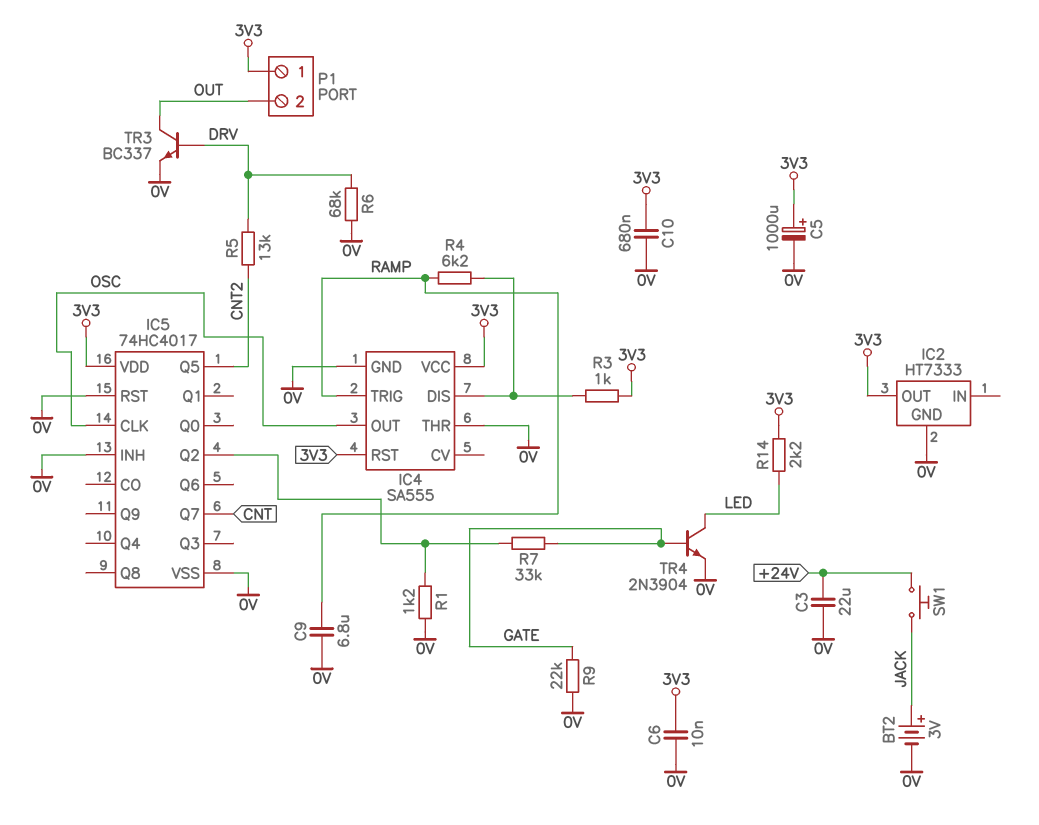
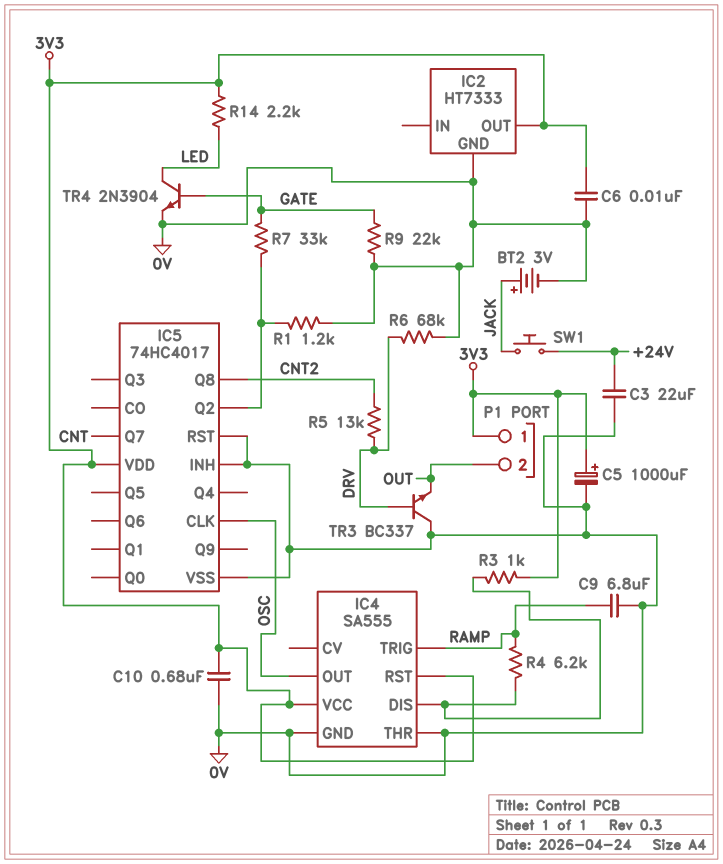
IC5 pin Q5: CNT2 -> none
IC5 pin Q8: none -> CNT2
TR3: NPN BC337 (B DRV, C OUT, E 0V) -> NPN BC337 (B DRV, C 0V, E OUT)

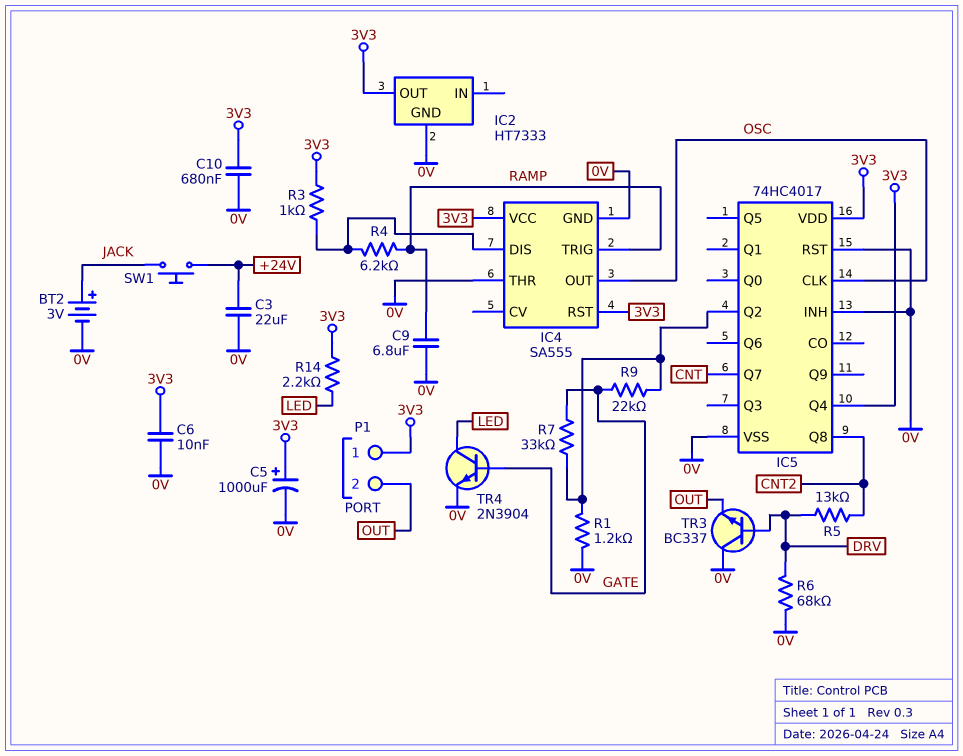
IC5 pin Q4: none -> 3V3
R9: 22k (0V, GATE) -> 22k (GATE, IC5/Q2)

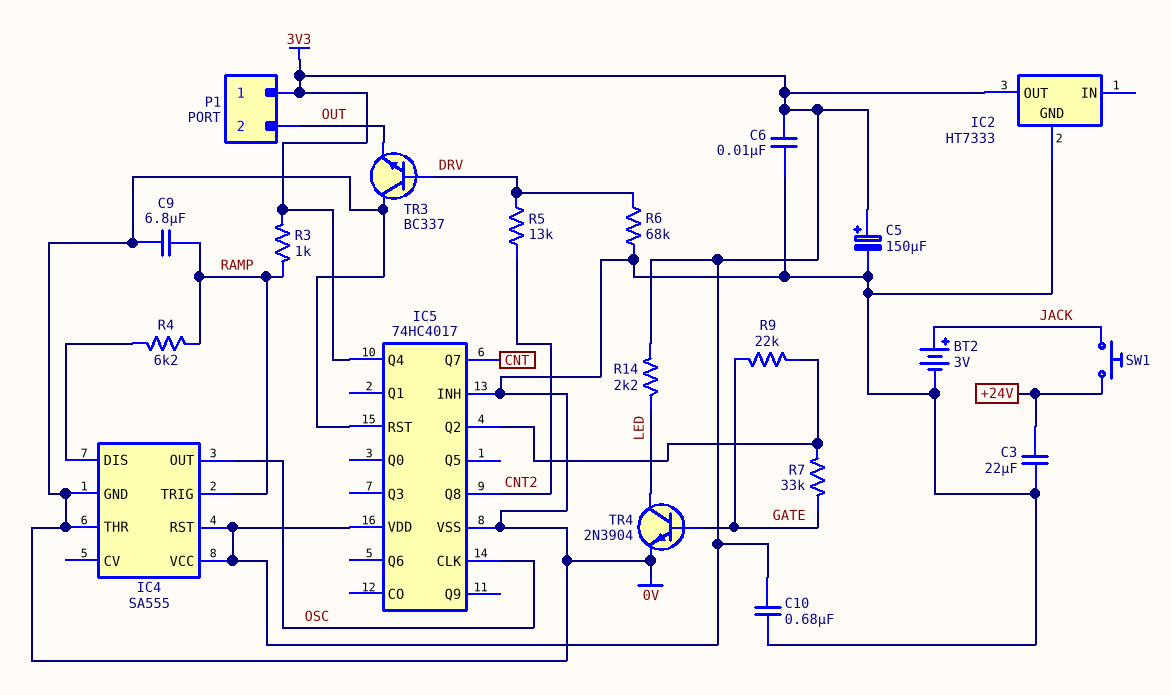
C5: 1000uF (plus 3V3, minus 0V) -> 150uF (plus 3V3, minus 0V)
R1: 1.2k (0V, IC5/Q2) -> none
R3: 1k (3V3, IC4/DIS) -> 1k (3V3, RAMP)

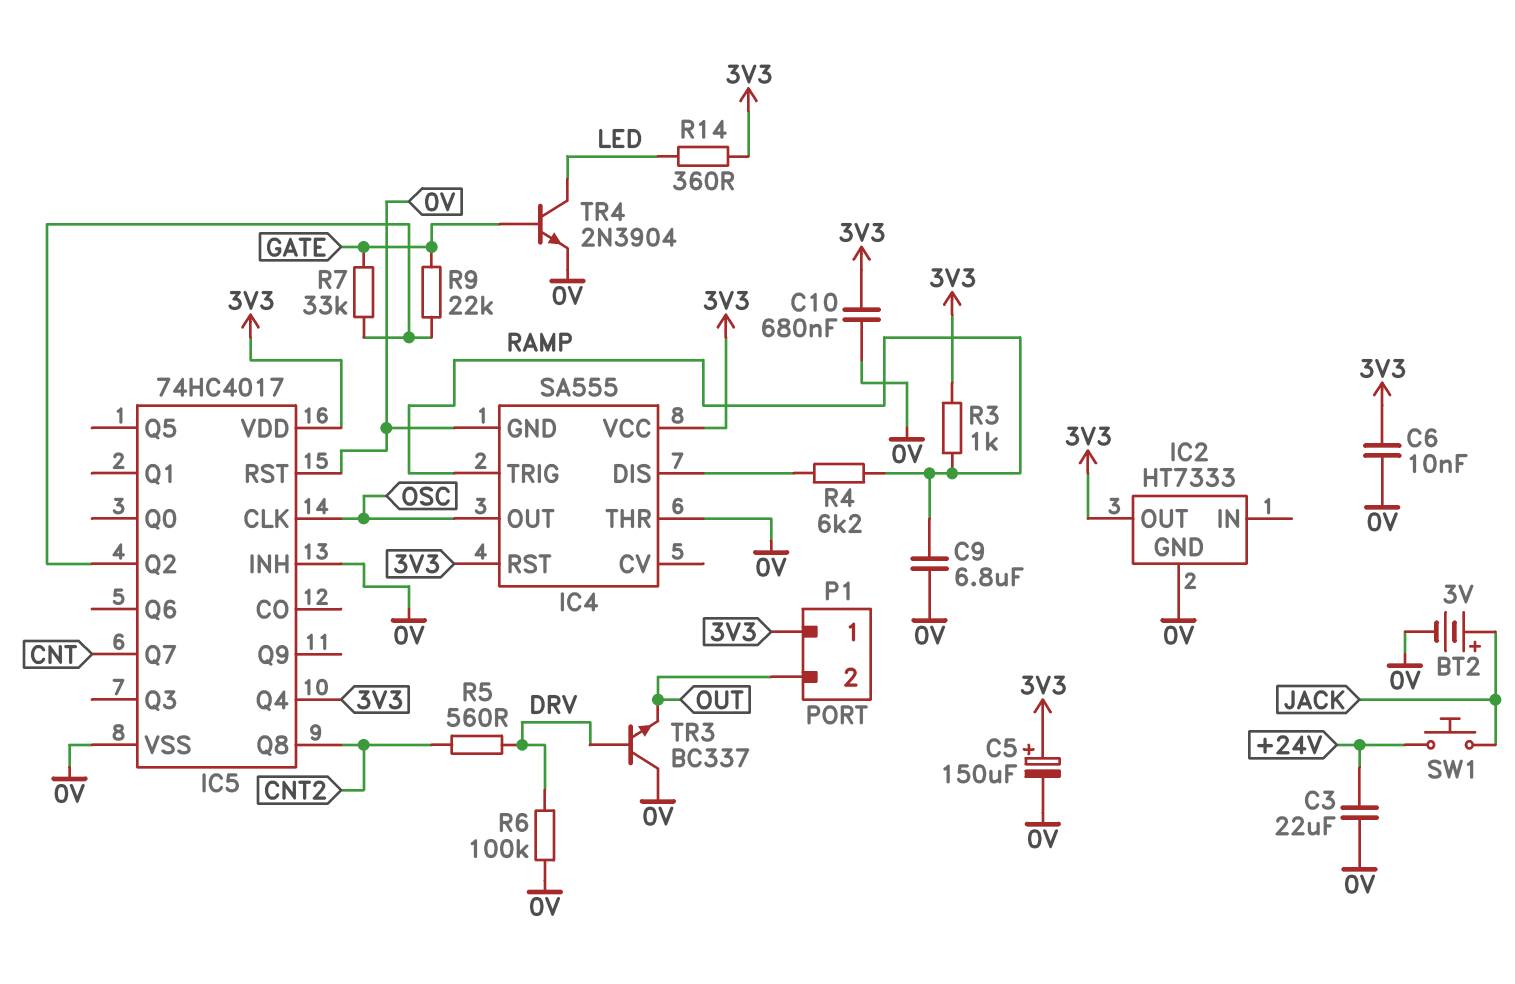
R5: 13k (CNT2, DRV) -> 560 (CNT2, DRV)
R6: 68k (0V, DRV) -> 100k (0V, DRV)
R14: 2.2k (3V3, LED) -> 360 (3V3, LED)

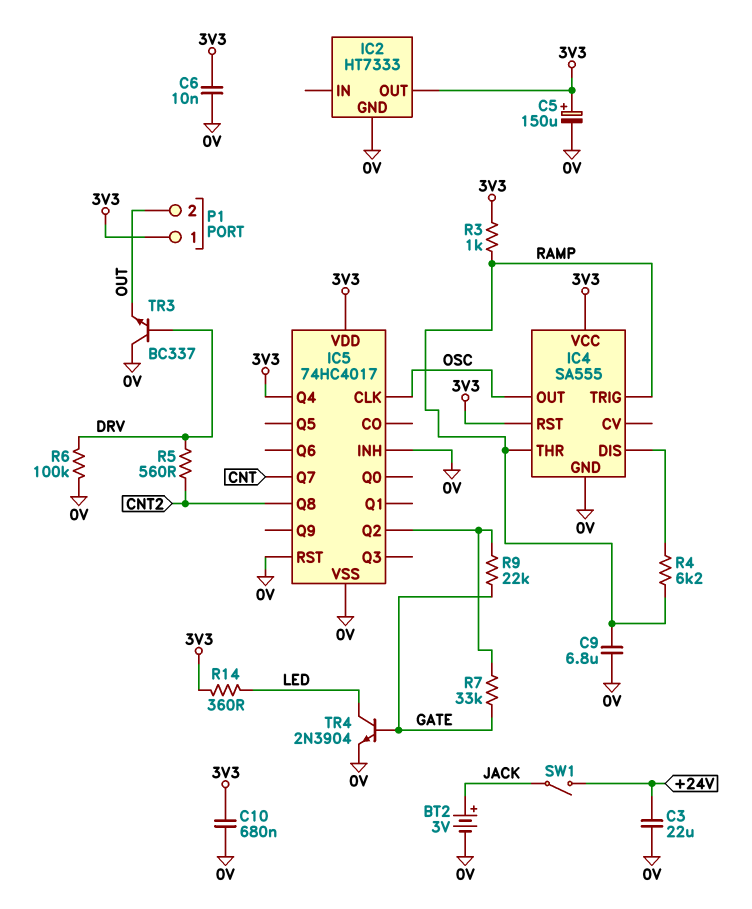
IC4 pin THR: 0V -> RAMP
SW1: button (+24V, JACK) -> switch (+24V, JACK)

